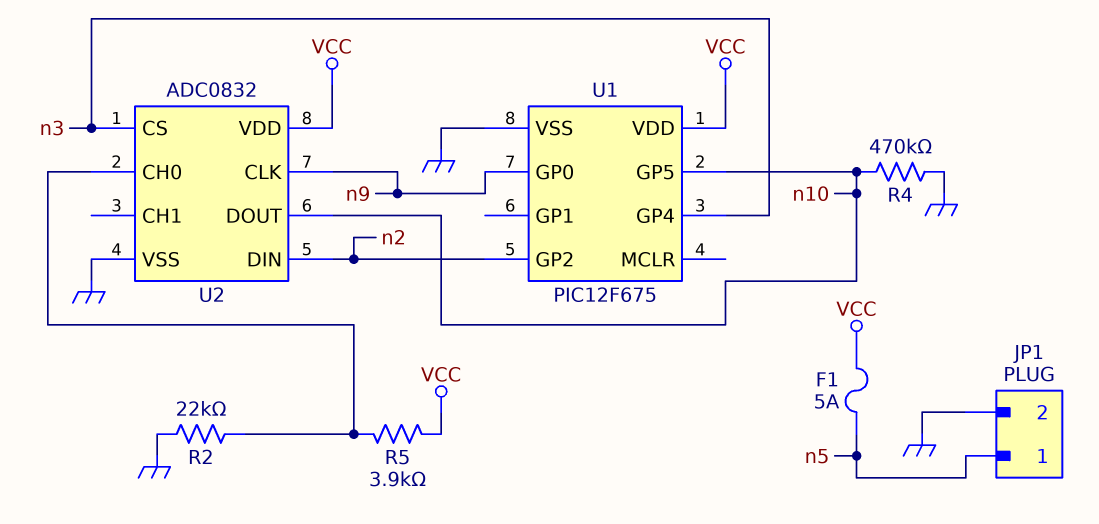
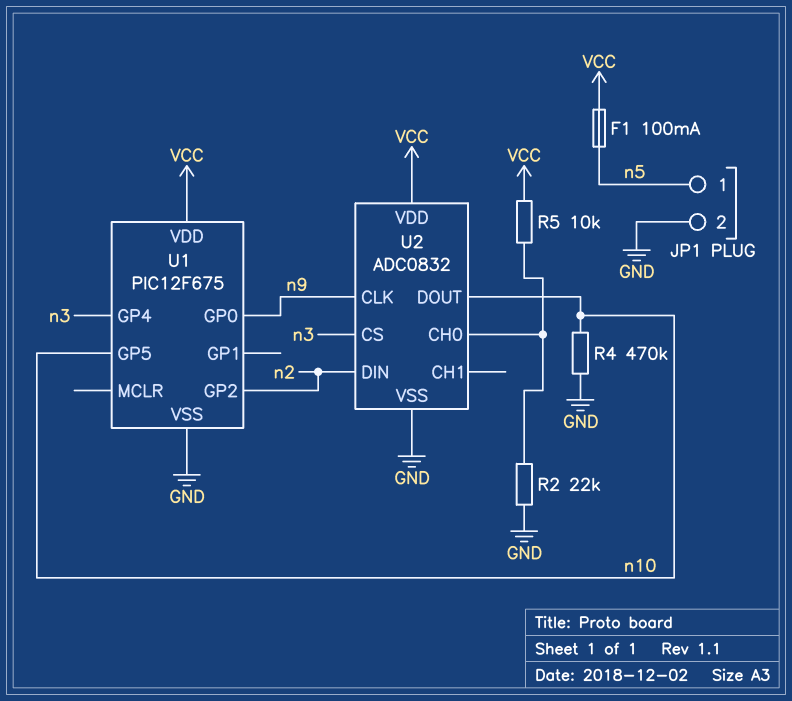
F1: 5A (VCC, n5) -> 100mA (VCC, n5)
R5: 3.9k (U2/CH0, VCC) -> 10k (U2/CH0, VCC)

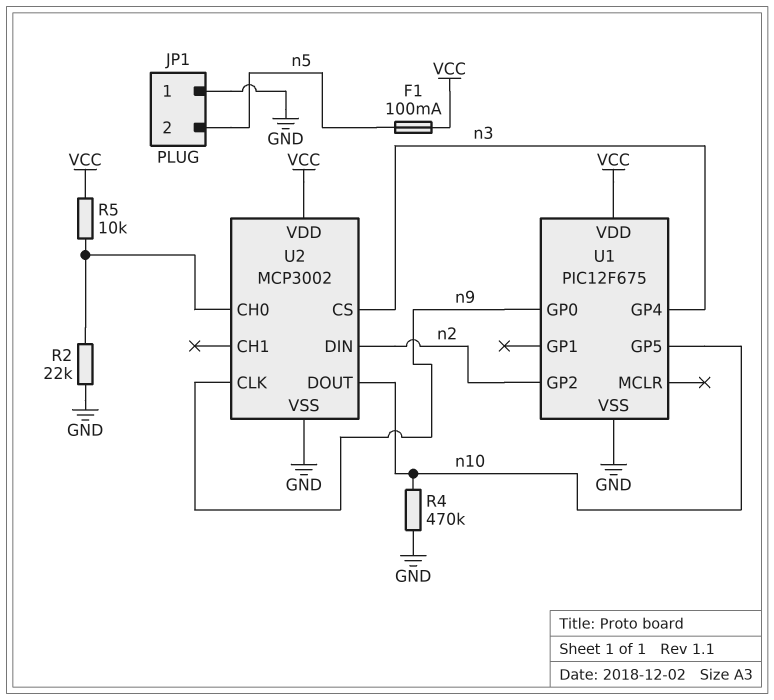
JP1 pin 1: n5 -> GND
JP1 pin 2: GND -> n5
U2: ADC0832 -> MCP3002

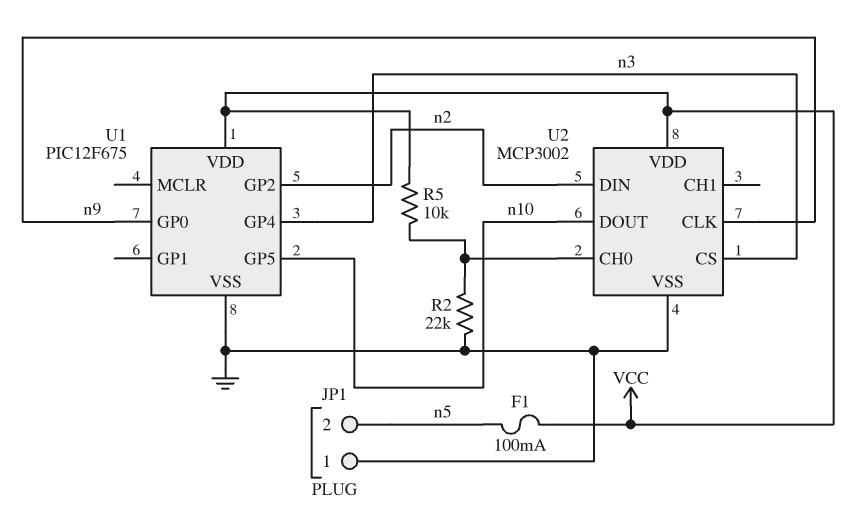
R4: 470k (GND, n10) -> none

